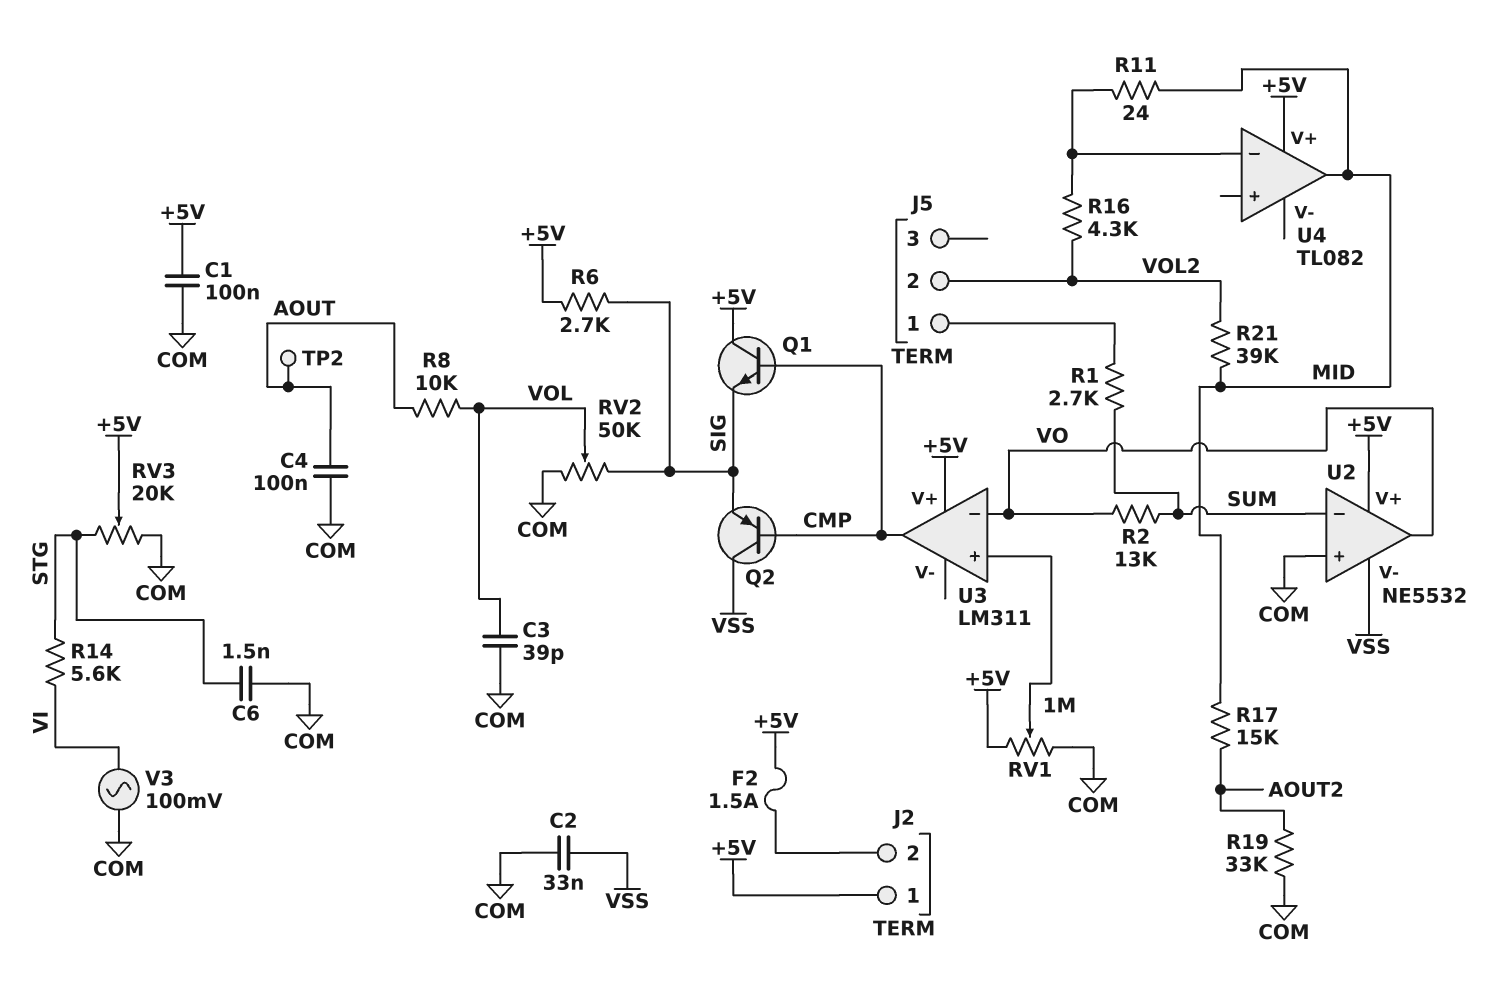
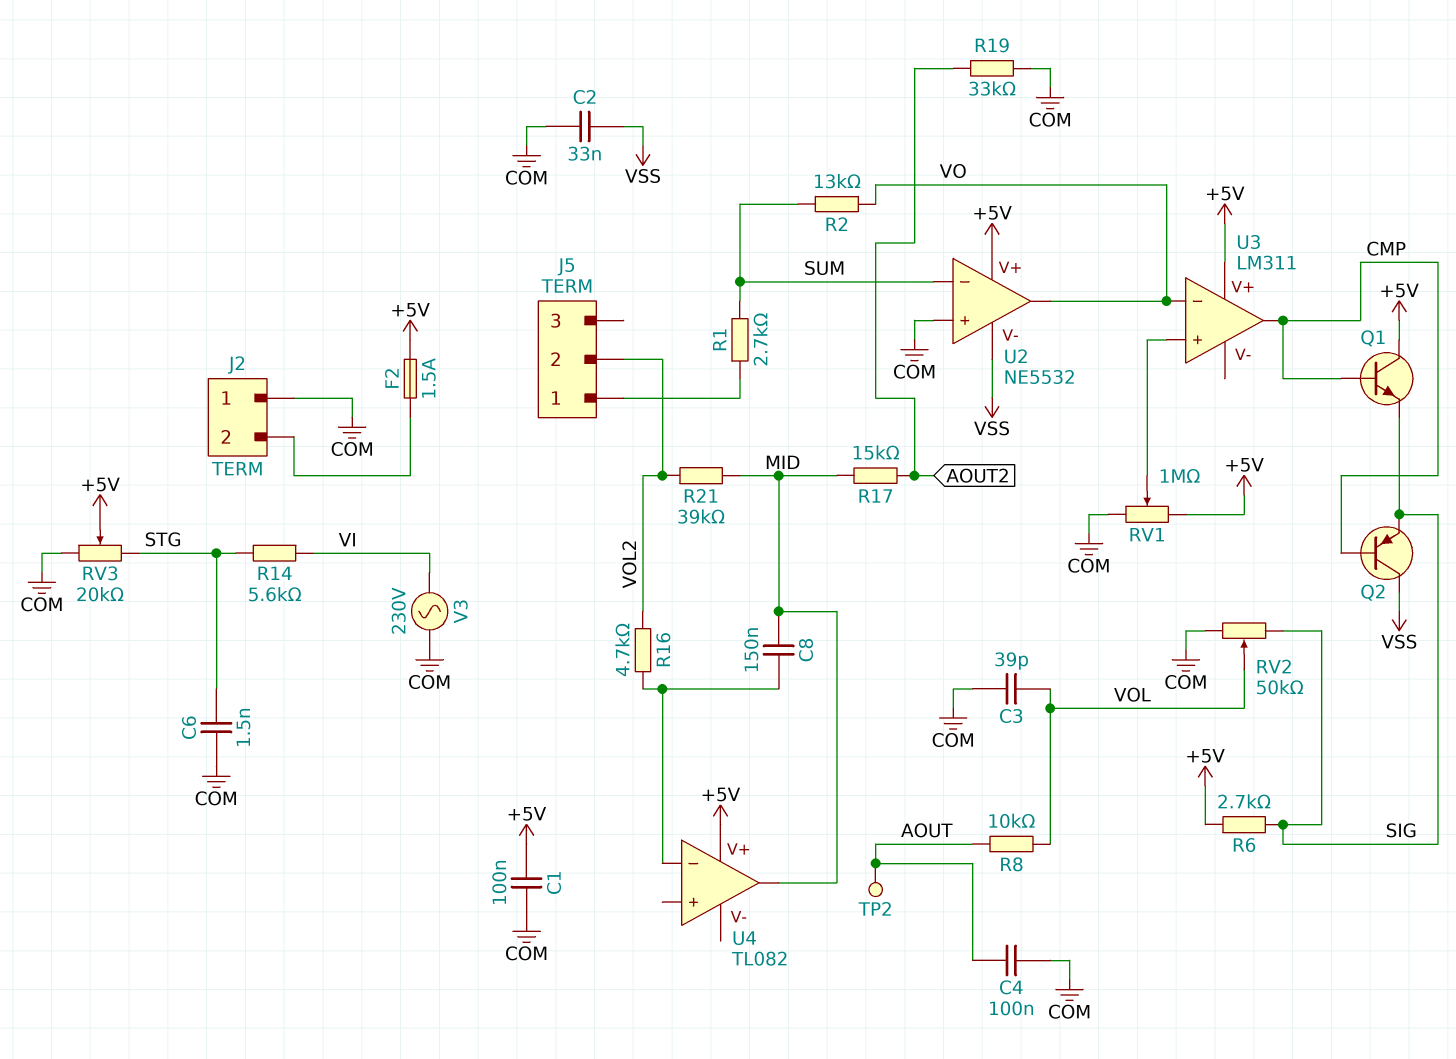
C8: none -> 150nF (MID, U4/in-)
J2 pin 1: +5V -> COM
R11: 24 (MID, U4/in-) -> none
R16: 4.3k (U4/in-, VOL2) -> 4.7k (U4/in-, VOL2)
V3: AC 100mV (COM, VI) -> AC 230V (COM, VI)

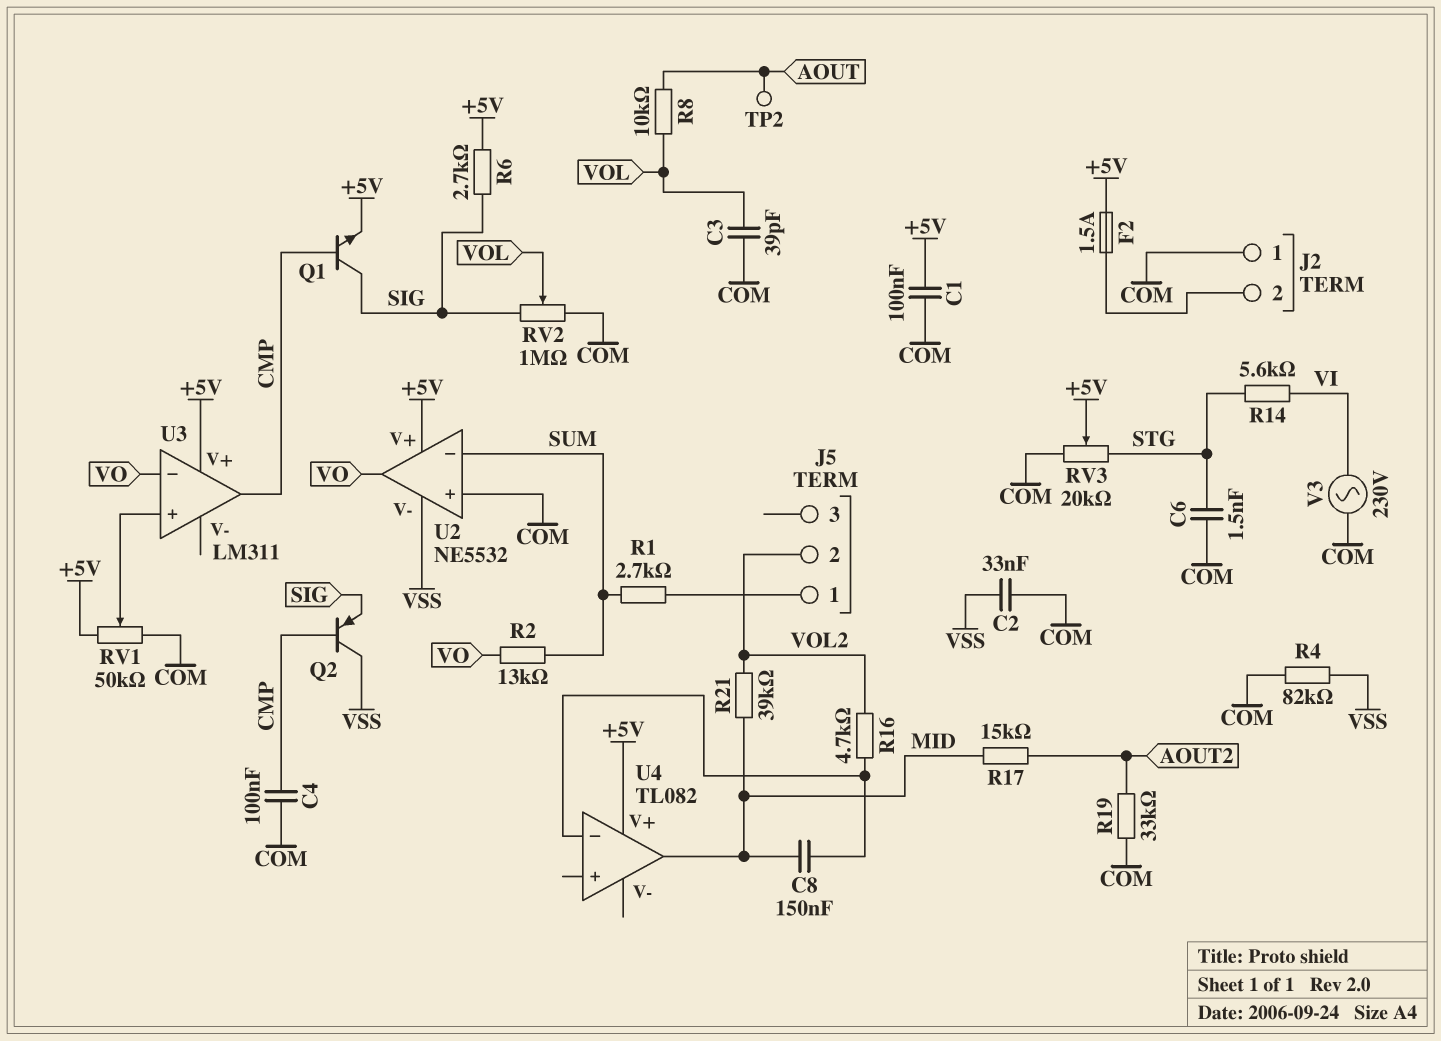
C4: 100nF (AOUT, COM) -> 100nF (CMP, COM)
Q1: NPN (B CMP, C +5V, E SIG) -> NPN (B CMP, C SIG, E +5V)
R4: none -> 82k (COM, VSS)
RV1: 1M (+5V, COM, wiper U3/in+) -> 50k (+5V, COM, wiper U3/in+)
RV2: 50k (COM, SIG, wiper VOL) -> 1M (COM, SIG, wiper VOL)

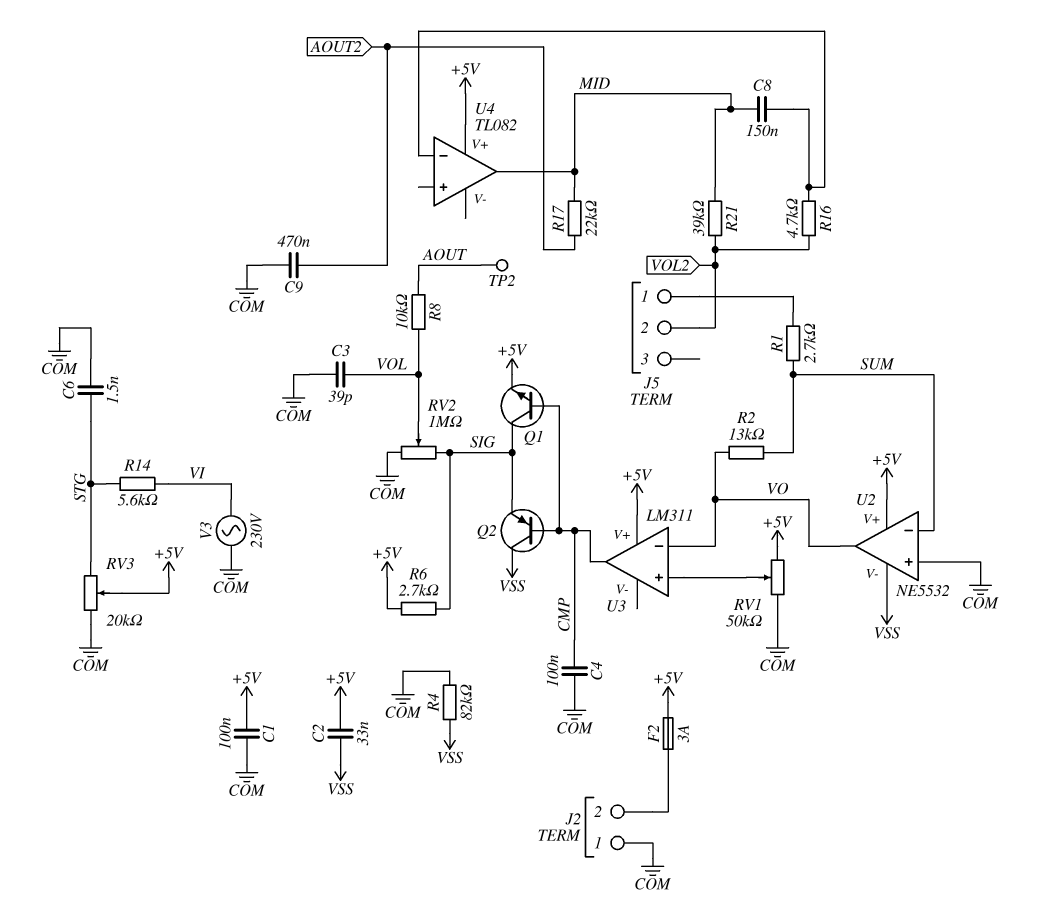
C2: 33nF (COM, VSS) -> 33nF (+5V, VSS)
C9: none -> 470nF (AOUT2, COM)
F2: 1.5A (+5V, J2/2) -> 3A (+5V, J2/2)
R17: 15k (AOUT2, MID) -> 22k (AOUT2, MID)
R19: 33k (AOUT2, COM) -> none

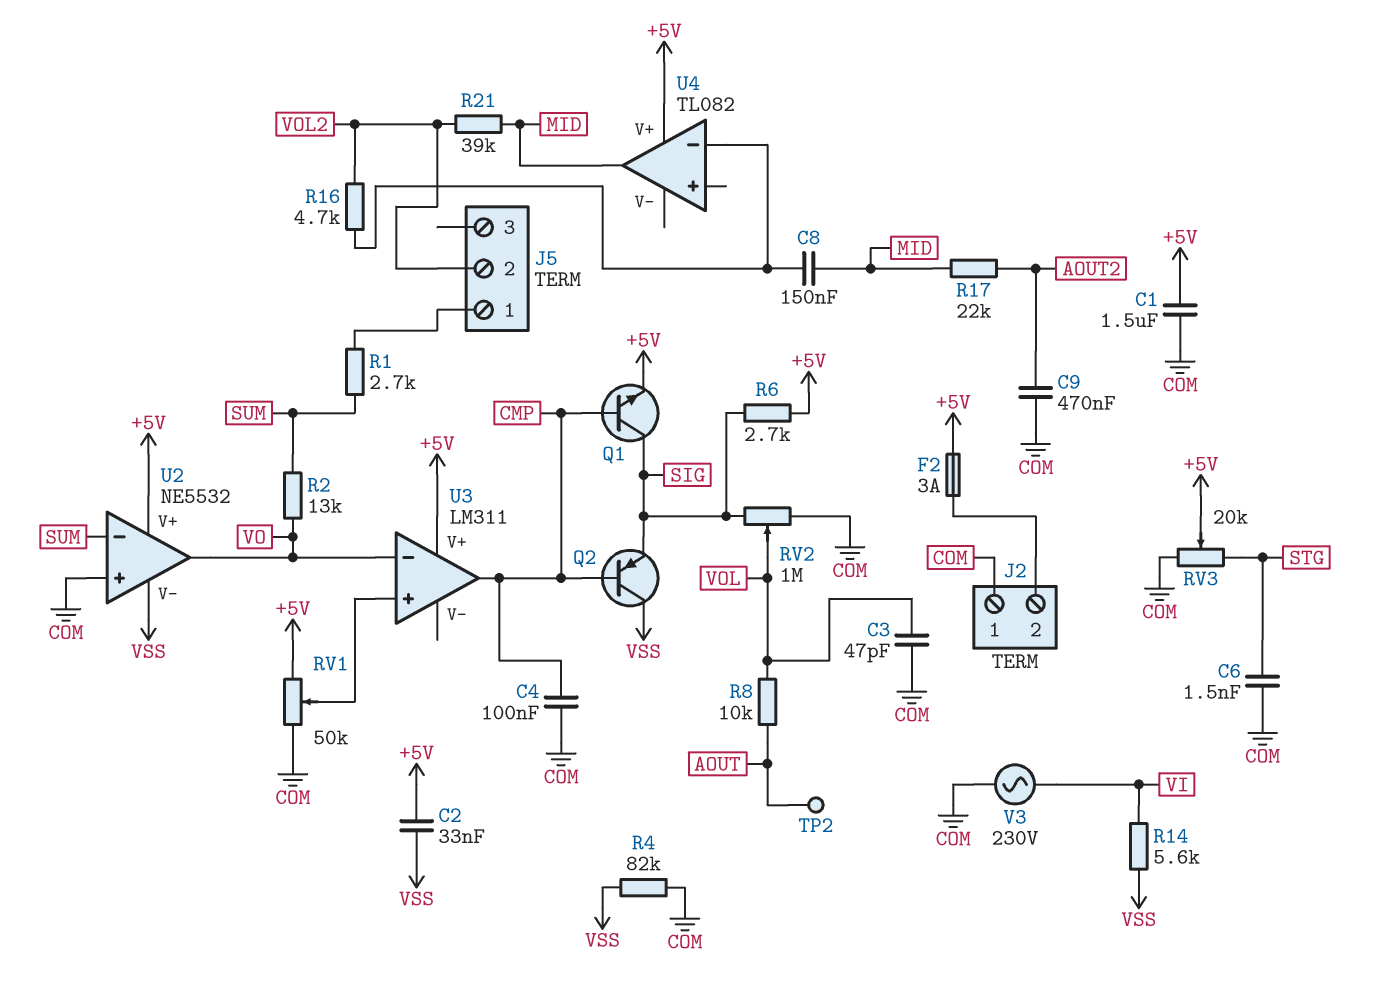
C1: 100nF (+5V, COM) -> 1.5uF (+5V, COM)
C3: 39pF (COM, VOL) -> 47pF (COM, VOL)
R14: 5.6k (STG, VI) -> 5.6k (VI, VSS)

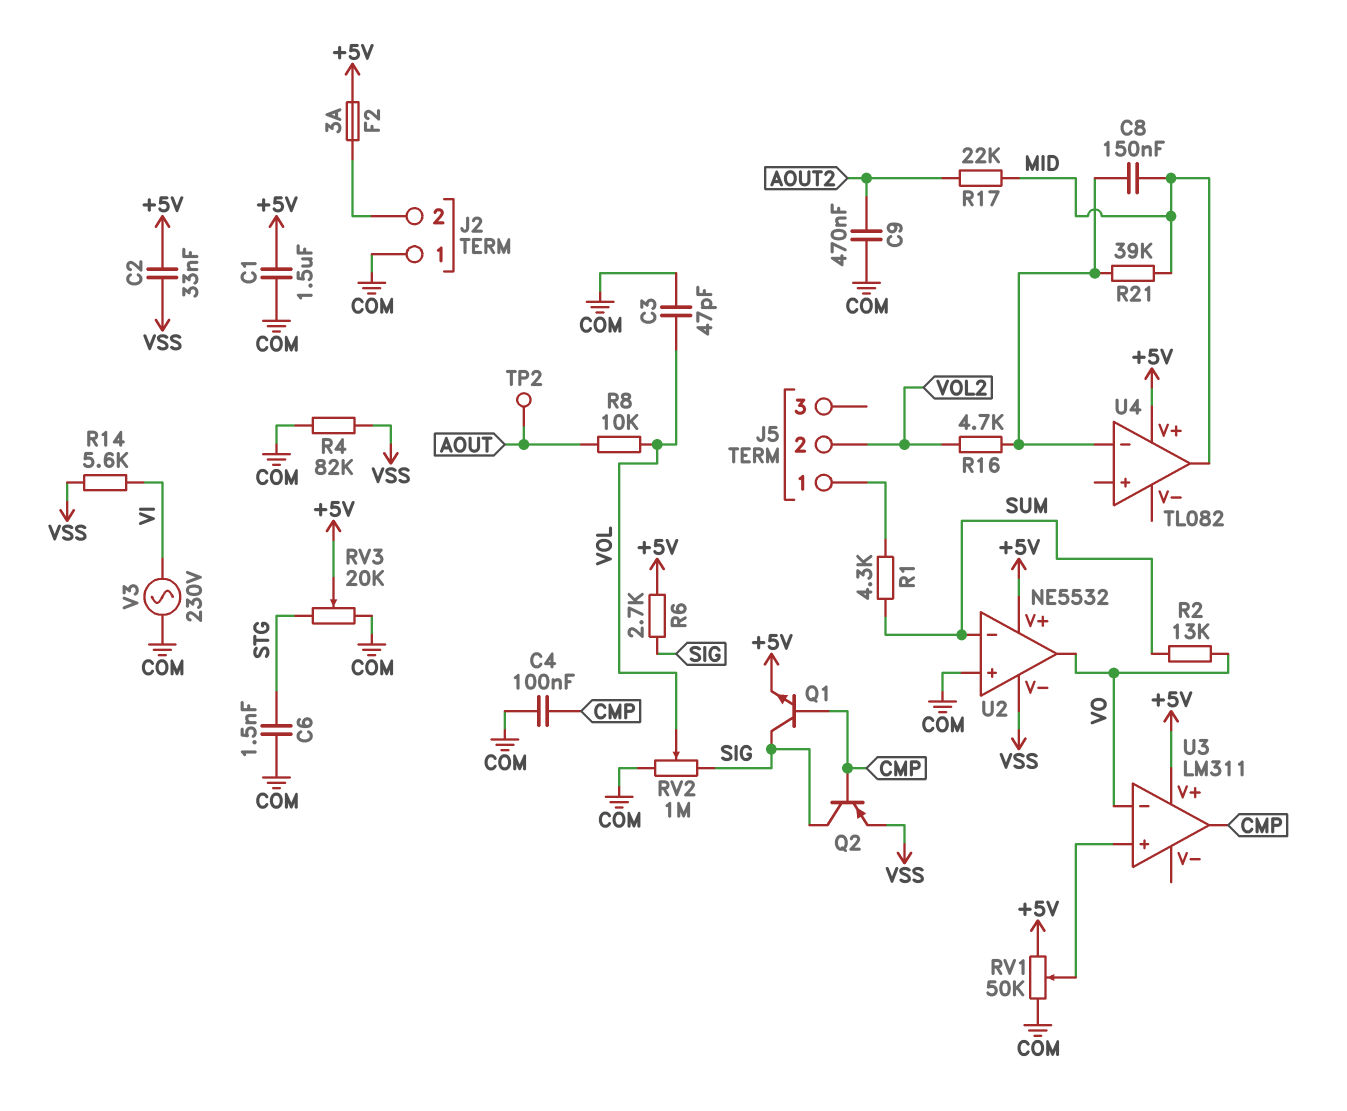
Q2: PNP (B CMP, C VSS, E SIG) -> PNP (B CMP, C SIG, E VSS)
R1: 2.7k (J5/1, SUM) -> 4.3k (J5/1, SUM)
R21: 39k (MID, VOL2) -> 39k (MID, U4/in-)

